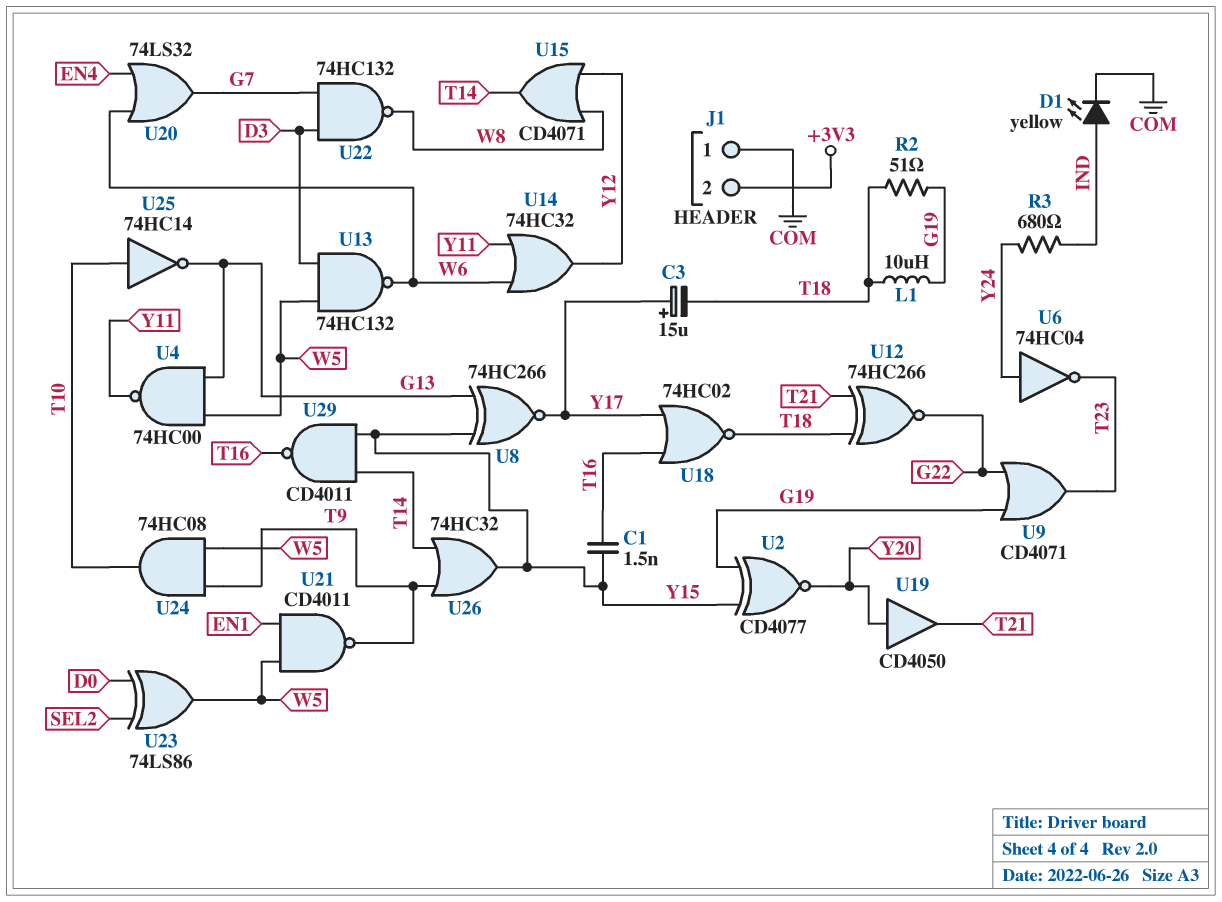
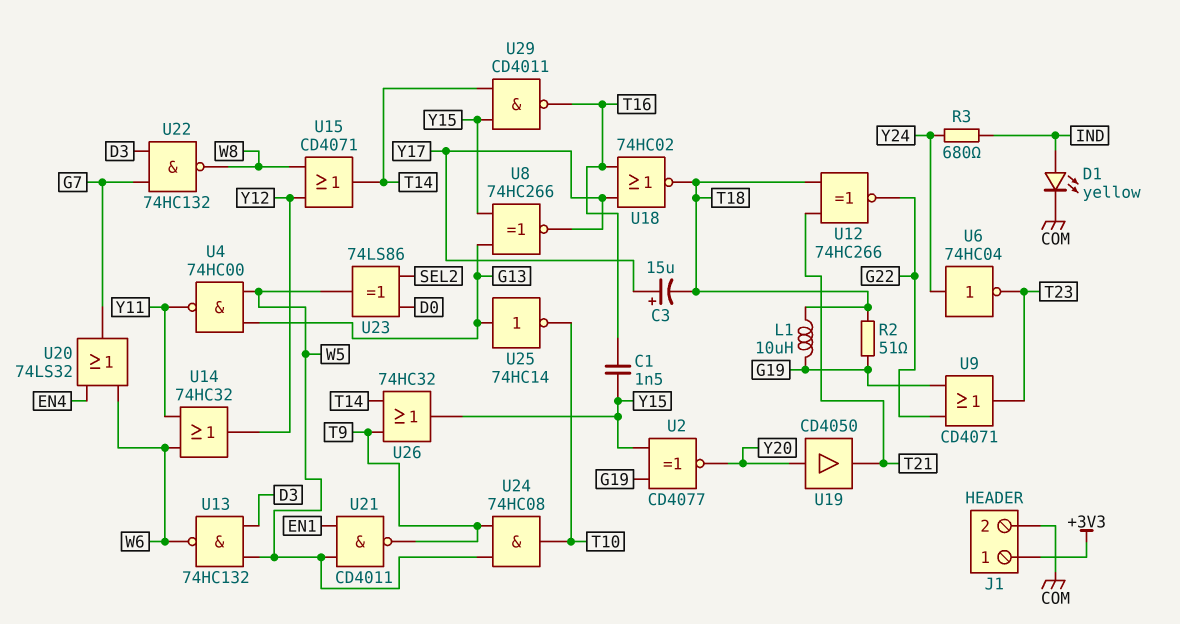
J1 pin 1: COM -> +3V3
J1 pin 2: +3V3 -> COM
U25: NOT 74HC14 (in T10, out G13) -> NOT 74HC14 (in G13, out T10)

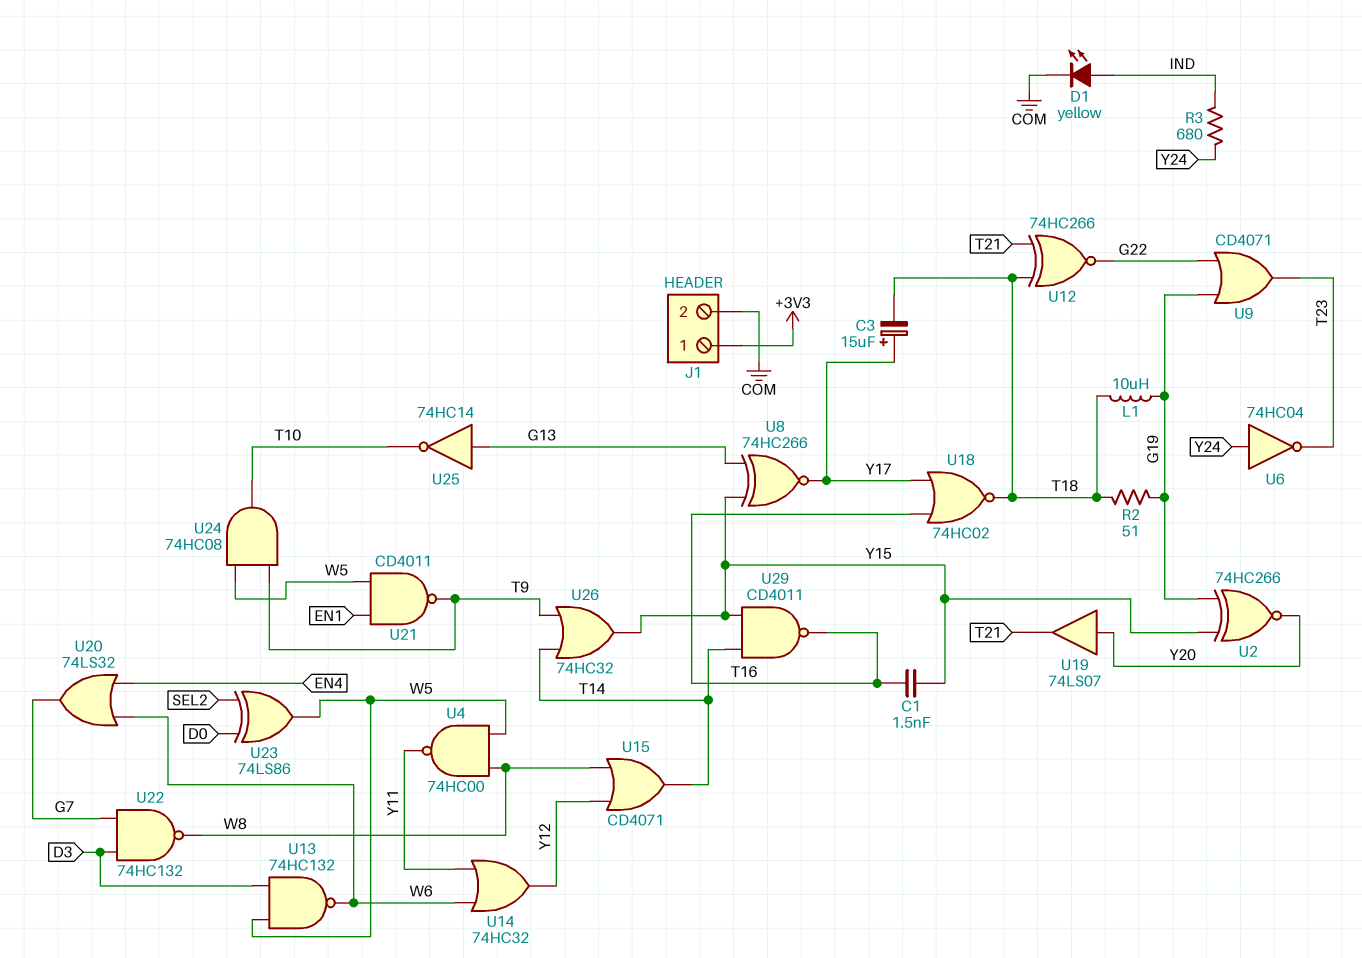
U2: XNOR CD4077 (in G19, in Y15, out Y20) -> XNOR 74HC266 (in G19, in Y15, out Y20)
U4: NAND 74HC00 (in G13, in W5, out Y11) -> NAND 74HC00 (in W5, in W8, out Y11)
U19: buffer CD4050 (in Y20, out T21) -> buffer 74LS07 (in Y20, out T21)

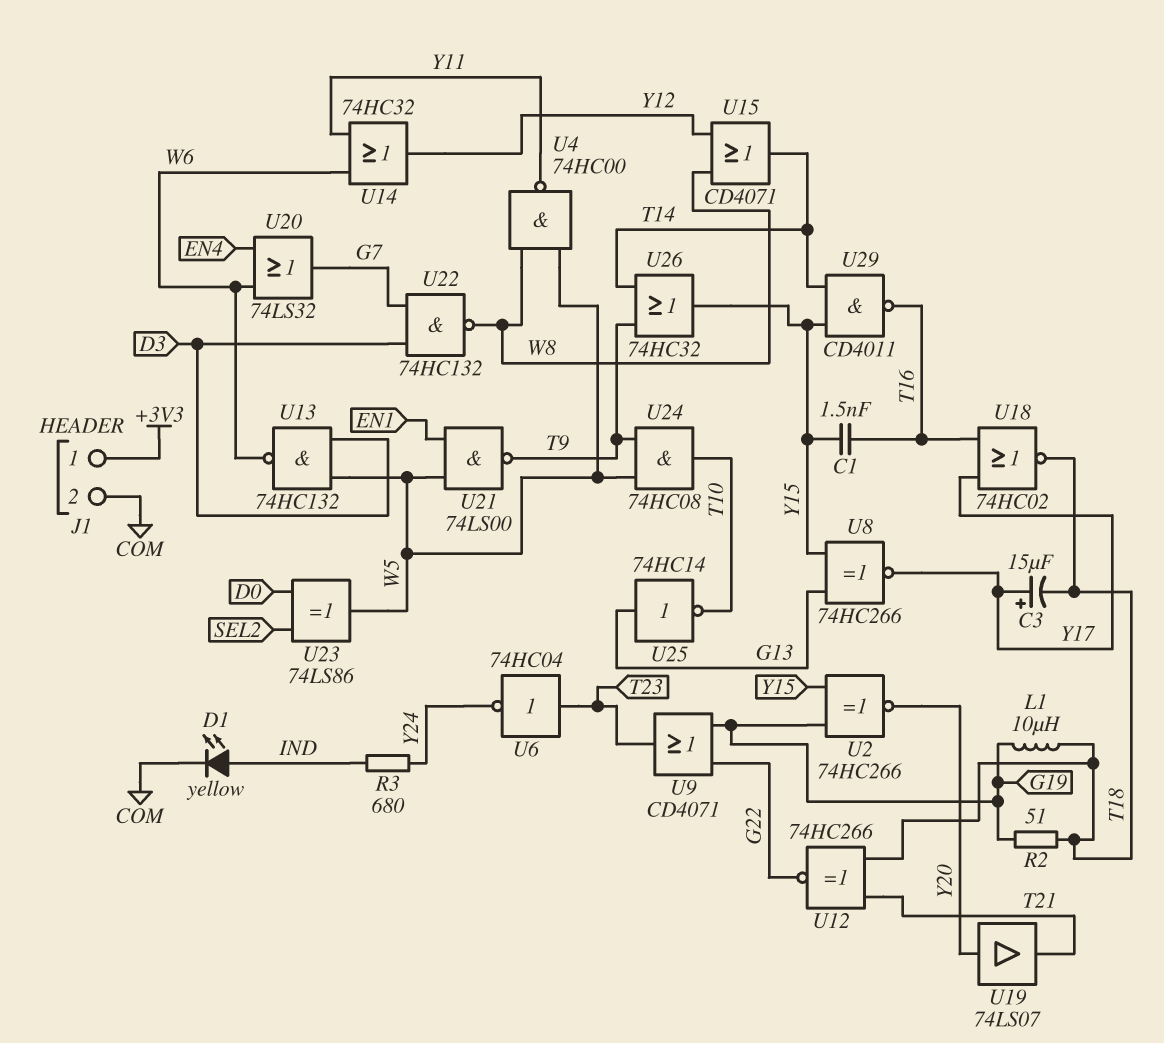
U6: NOT 74HC04 (in Y24, out T23) -> NOT 74HC04 (in T23, out Y24)
U21: NAND CD4011 (in EN1, in W5, out T9) -> NAND 74LS00 (in EN1, in W5, out T9)

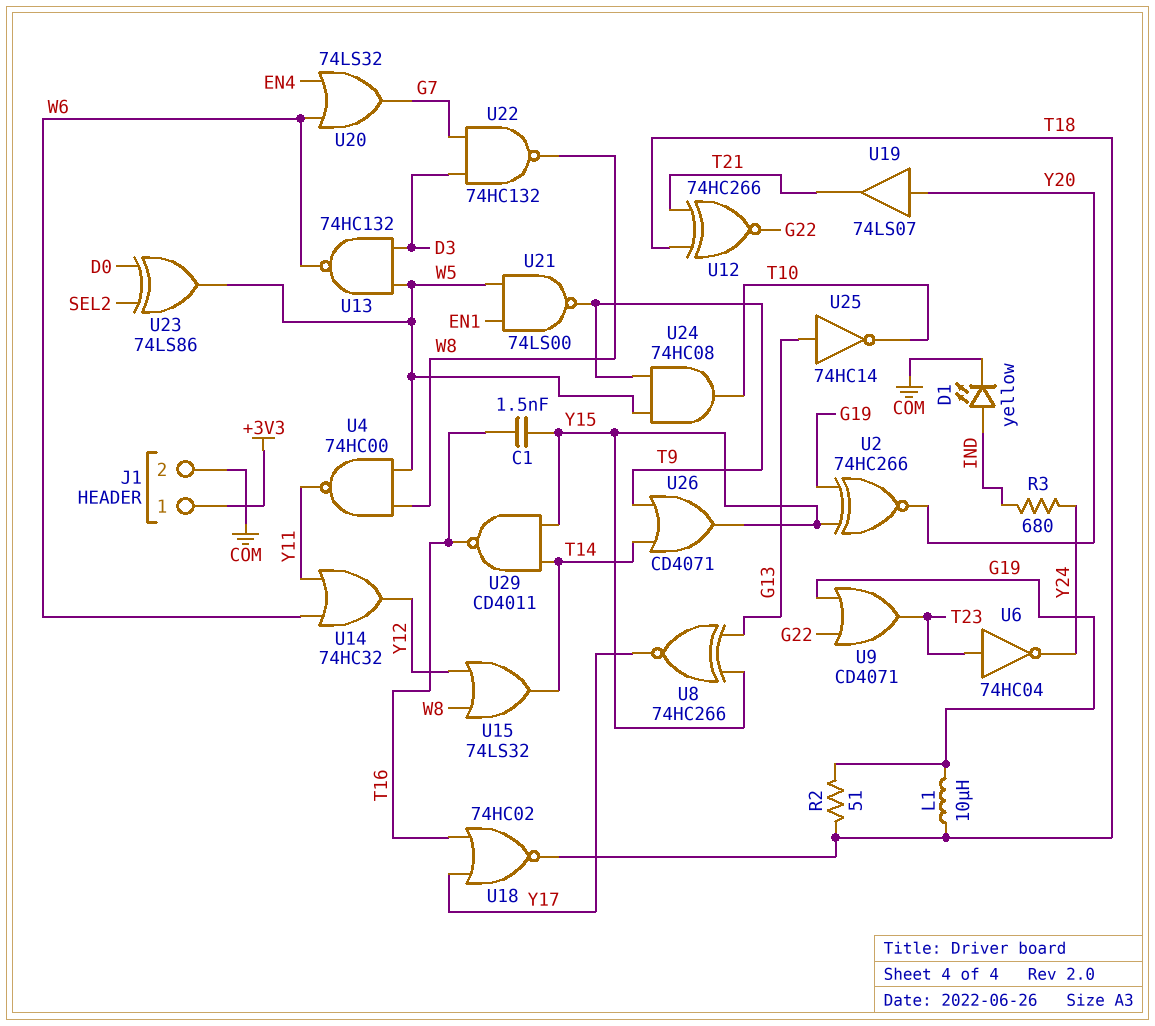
C3: 15uF (plus Y17, minus T18) -> none
U15: OR CD4071 (in W8, in Y12, out T14) -> OR 74LS32 (in W8, in Y12, out T14)
U26: OR 74HC32 (in T9, in T14, out Y15) -> OR CD4071 (in T9, in T14, out Y15)

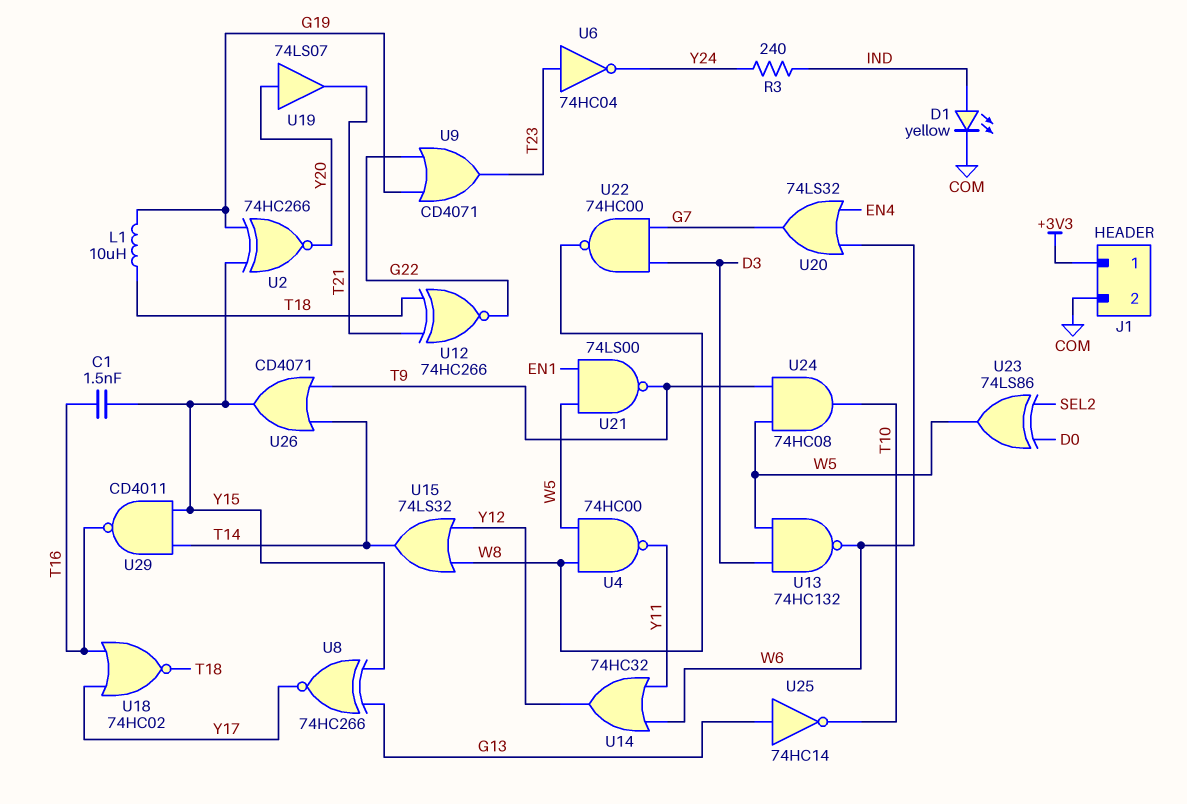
R2: 51 (G19, T18) -> none
R3: 680 (IND, Y24) -> 240 (IND, Y24)
U22: NAND 74HC132 (in D3, in G7, out W8) -> NAND 74HC00 (in D3, in G7, out W8)

